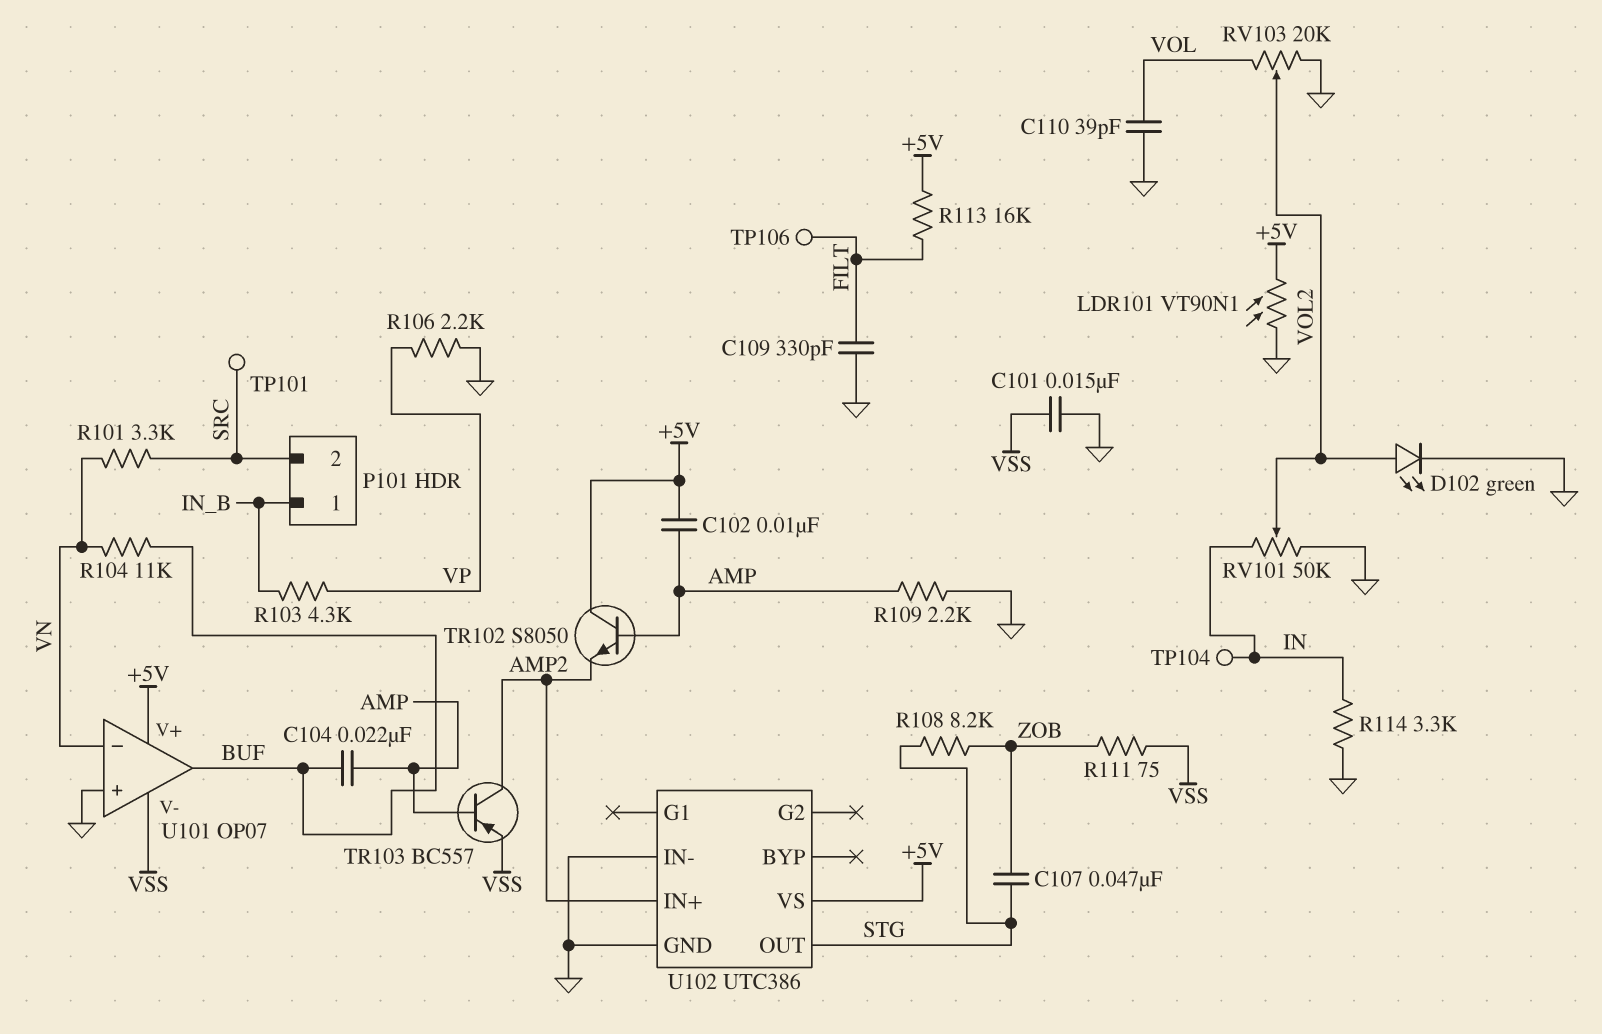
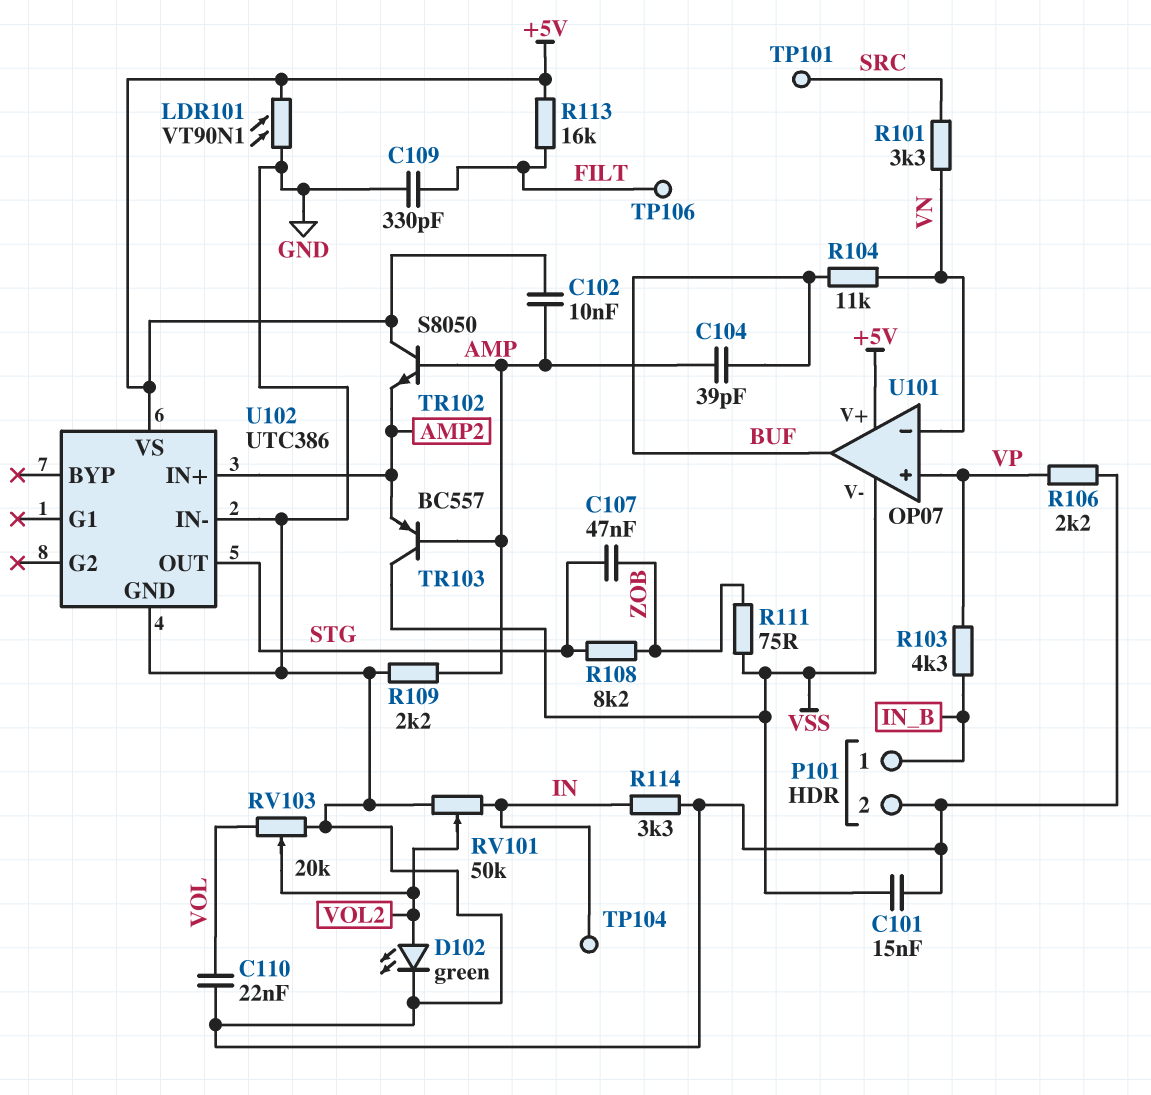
C104: 22nF (AMP, BUF) -> 39pF (AMP, BUF)
C110: 39pF (GND, VOL) -> 22nF (GND, VOL)
P101 pin 2: SRC -> GND
TR103: PNP BC557 (B AMP, C AMP2, E VSS) -> PNP BC557 (B AMP, C VSS, E AMP2)
U101 pin in+: GND -> VP

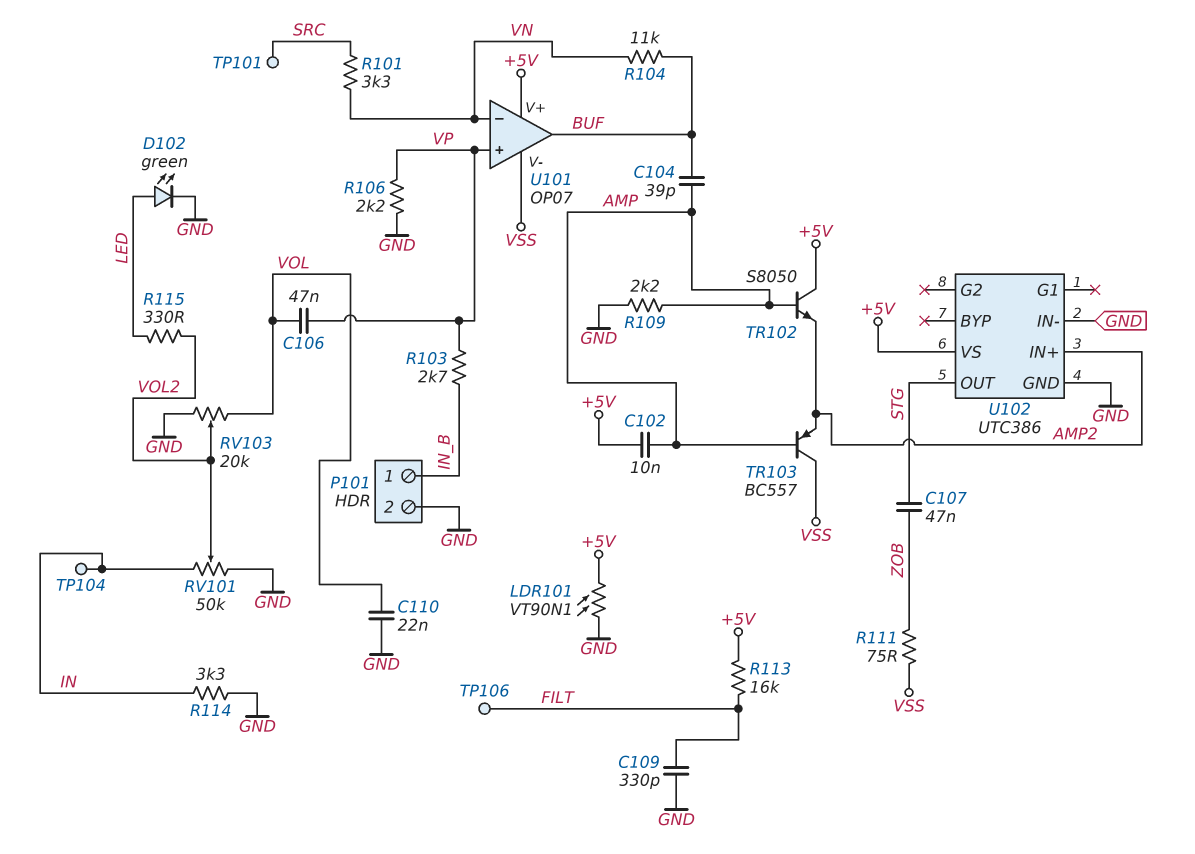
C101: 15nF (GND, VSS) -> none
C106: none -> 47nF (VOL, VP)
D102: LED green (A VOL2, K GND) -> LED green (A LED, K GND)
R103: 4.3k (IN_B, VP) -> 2.7k (IN_B, VP)
R108: 8.2k (STG, ZOB) -> none
R115: none -> 330 (LED, VOL2)

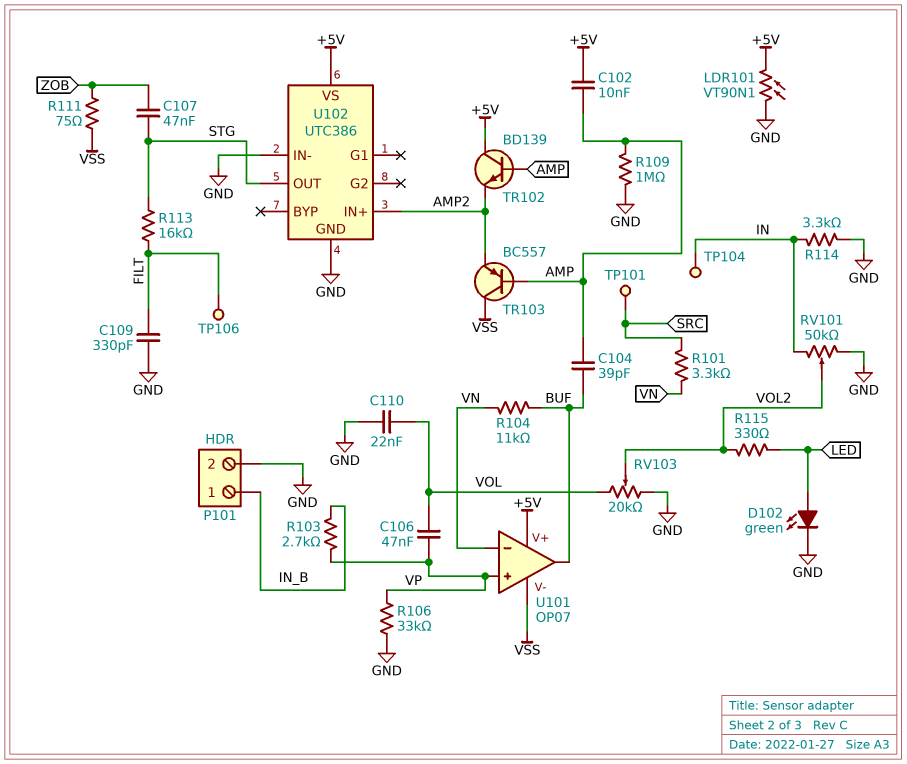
R106: 2.2k (GND, VP) -> 33k (GND, VP)
R109: 2.2k (AMP, GND) -> 1M (AMP, GND)
R113: 16k (+5V, FILT) -> 16k (FILT, STG)
TR102: NPN S8050 (B AMP, C +5V, E AMP2) -> NPN BD139 (B AMP, C +5V, E AMP2)

